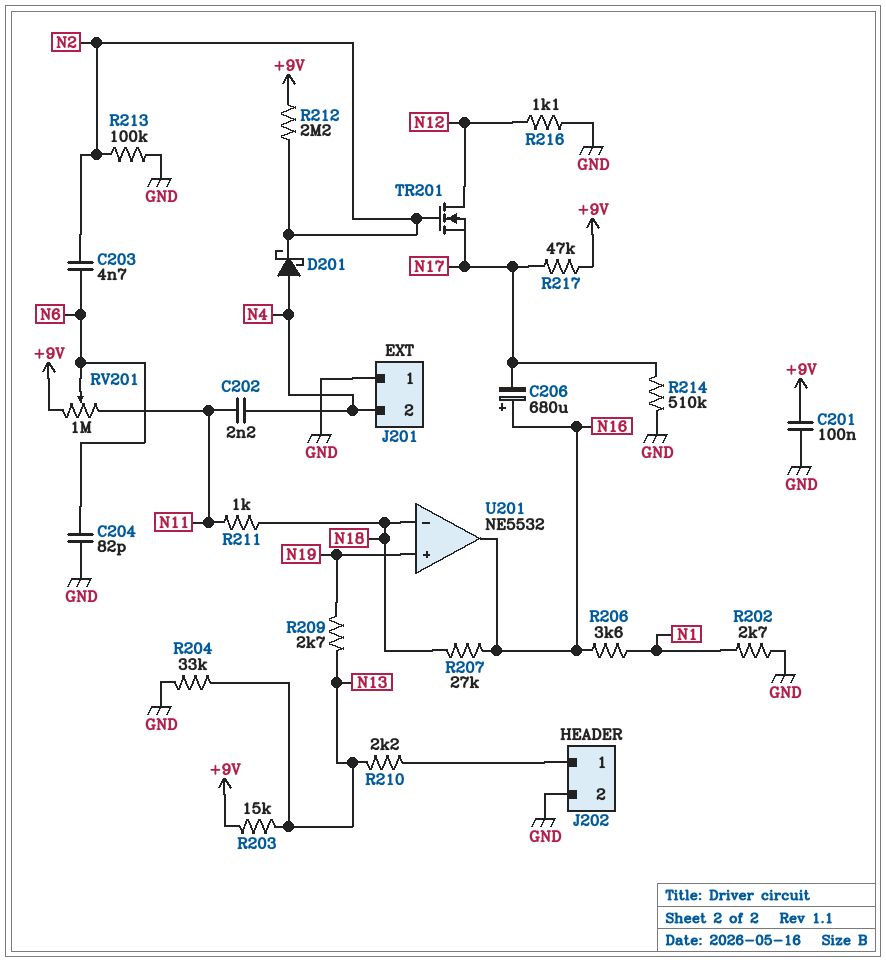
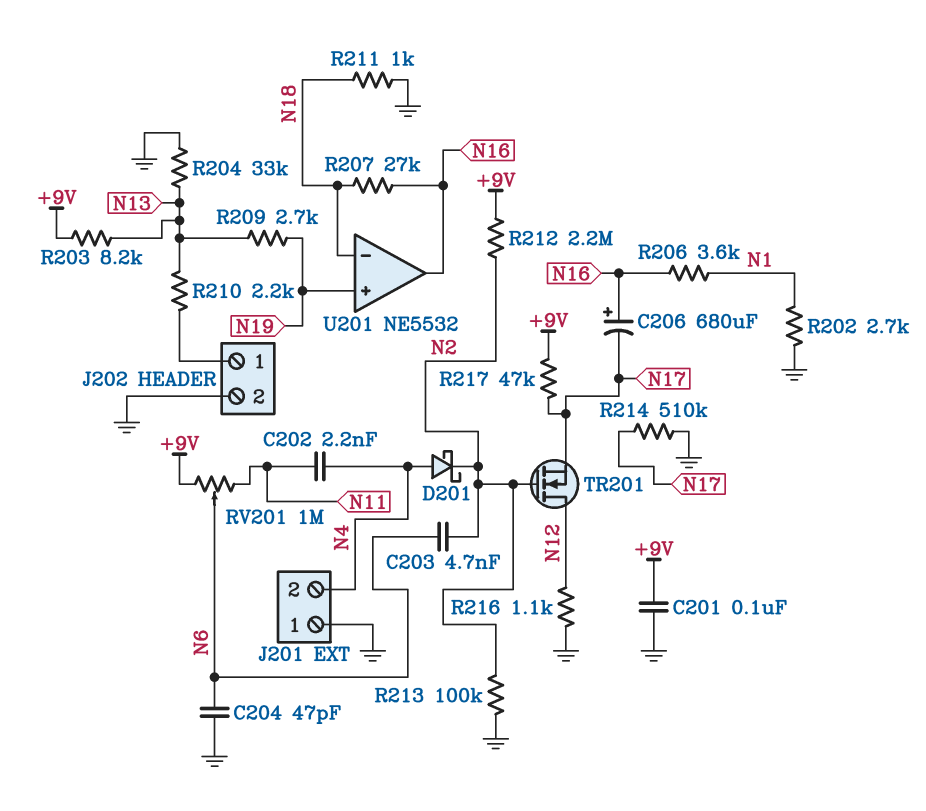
C204: 82pF (GND, N6) -> 47pF (GND, N6)
R203: 15k (+9V, N13) -> 8.2k (+9V, N13)
R211: 1k (N11, N18) -> 1k (GND, N18)

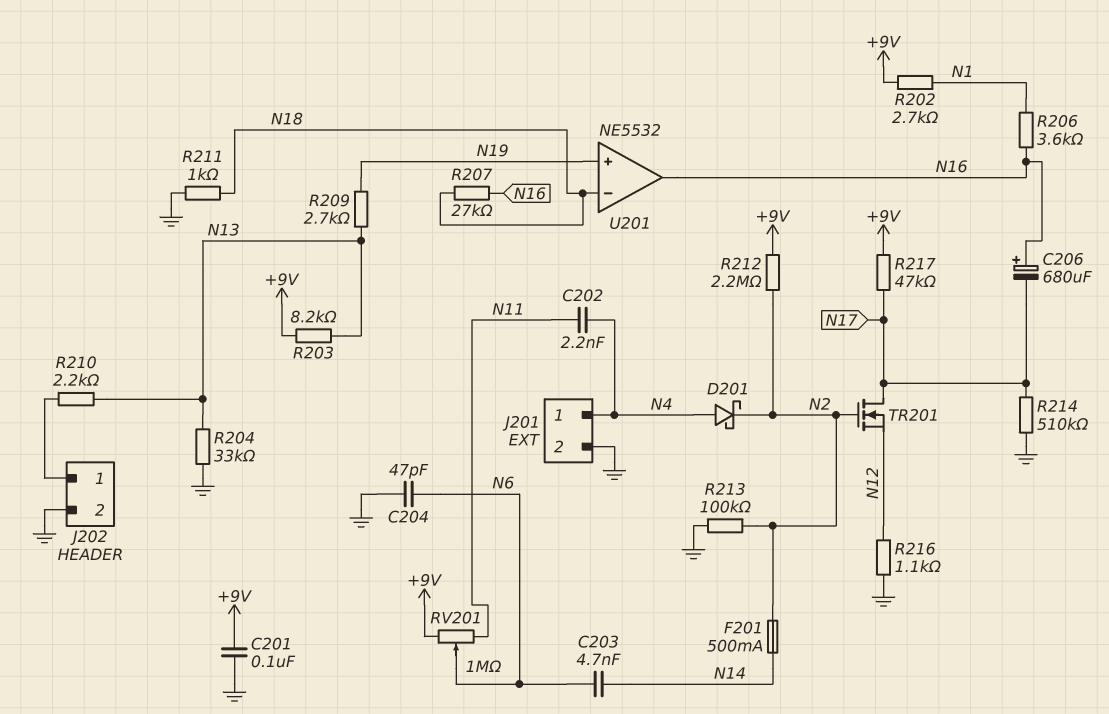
C203: 4.7nF (N2, N6) -> 4.7nF (N6, N14)
F201: none -> 500mA (N2, N14)
J201 pin 1: GND -> N4
J201 pin 2: N4 -> GND
R202: 2.7k (GND, N1) -> 2.7k (+9V, N1)
TR201: NMOS (G N2, D N12, S N17) -> NMOS (G N2, D N17, S N12)

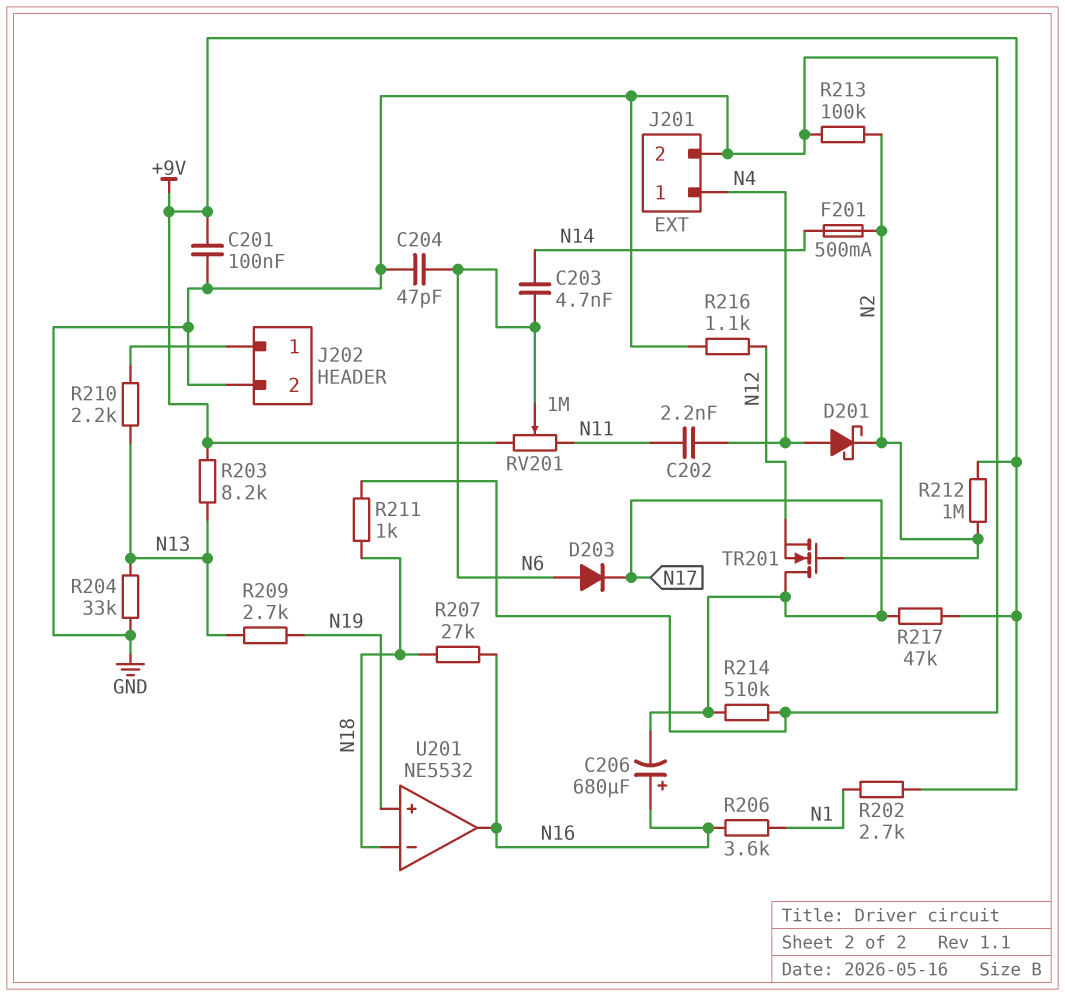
D203: none -> diode (A N6, K N17)
R212: 2.2M (+9V, N2) -> 1M (+9V, N2)

